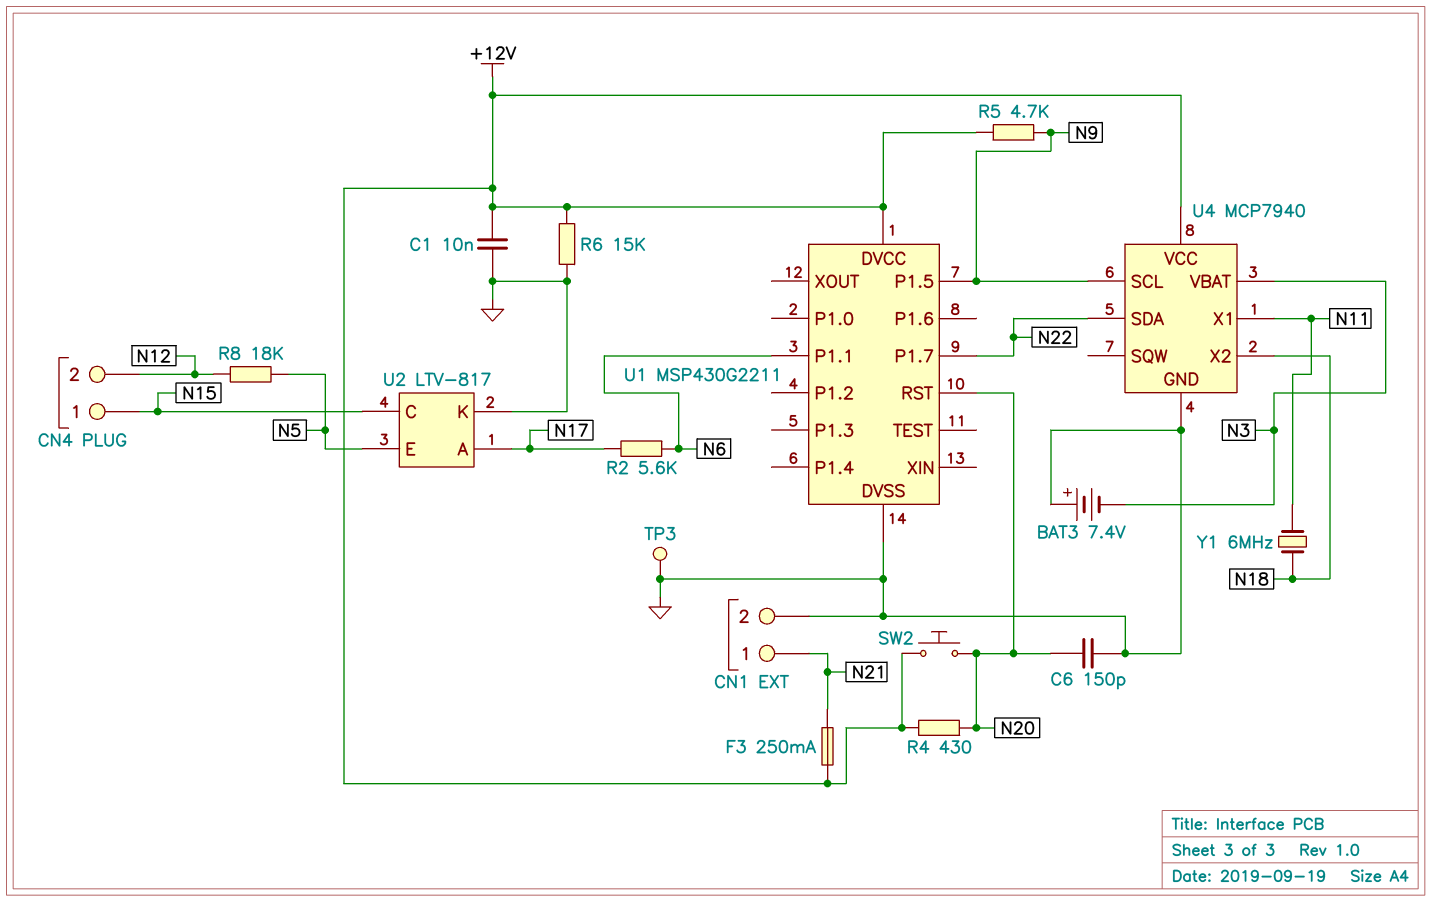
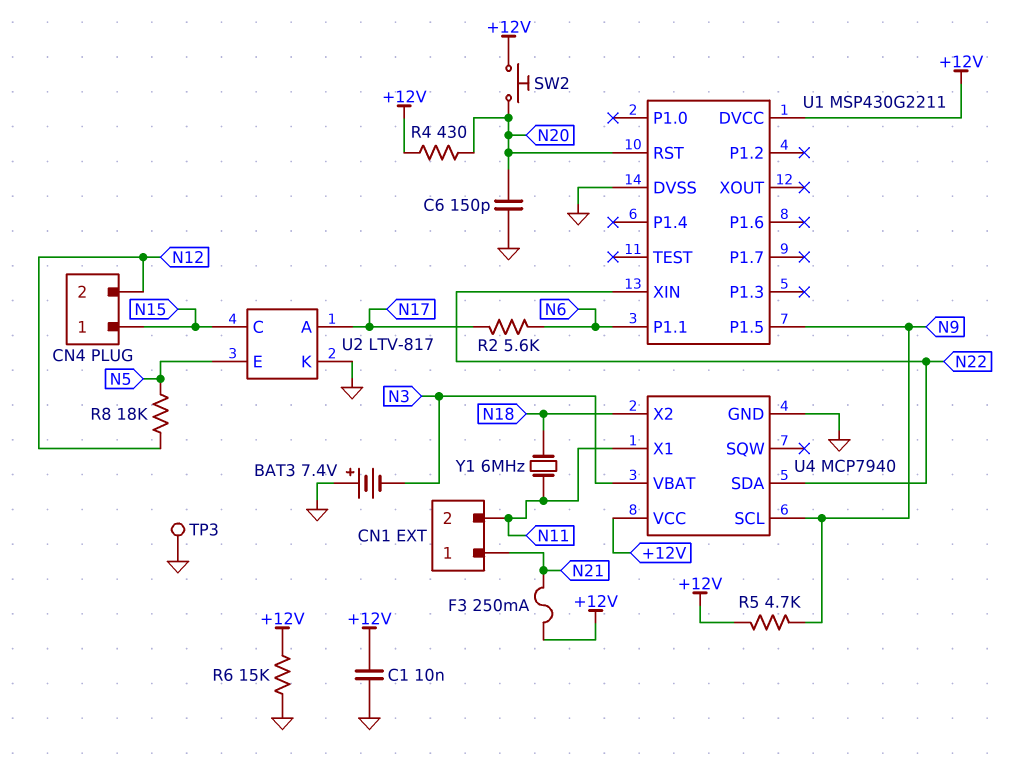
CN1 pin 2: GND -> N11
U1 pin P1.7: N22 -> none
U1 pin XIN: none -> N22

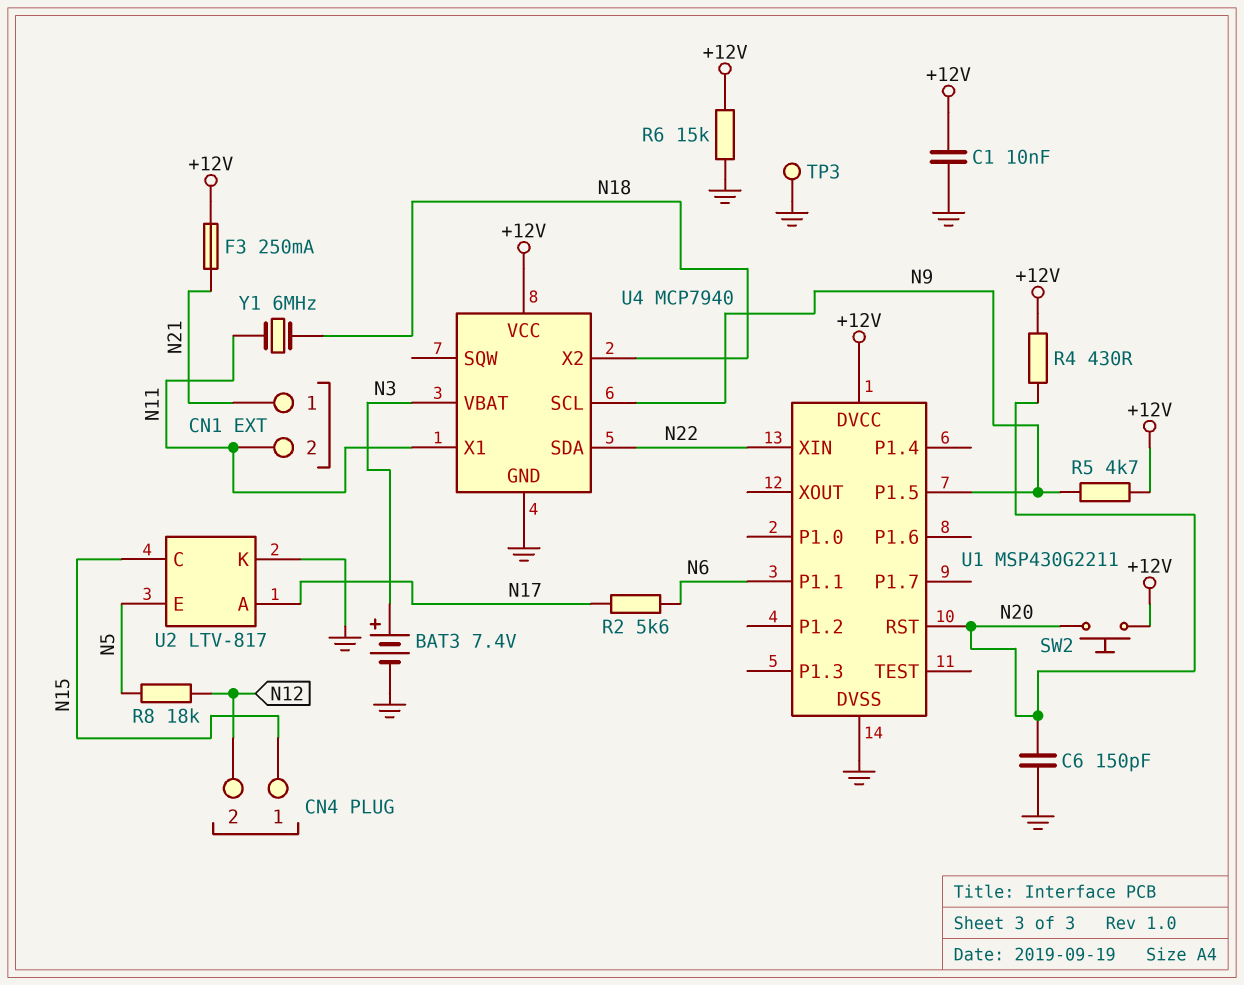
BAT3: 7.4V (plus GND, minus N3) -> 7.4V (plus N3, minus GND)

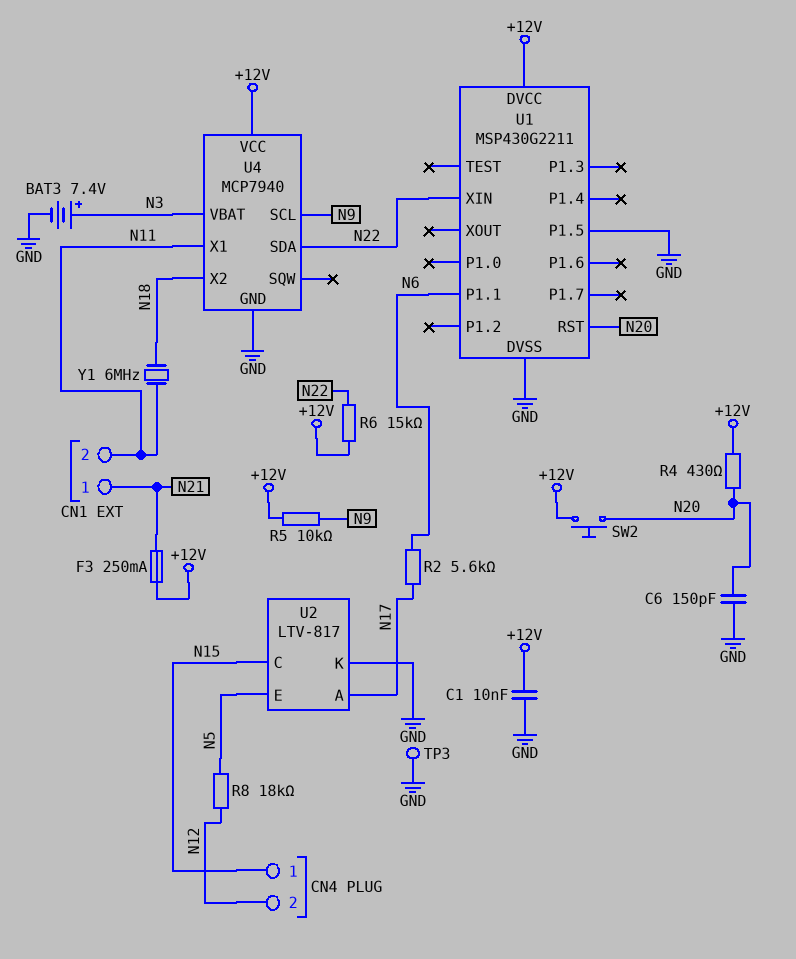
R5: 4.7k (+12V, N9) -> 10k (+12V, N9)
R6: 15k (+12V, GND) -> 15k (+12V, N22)
U1 pin P1.5: N9 -> GND

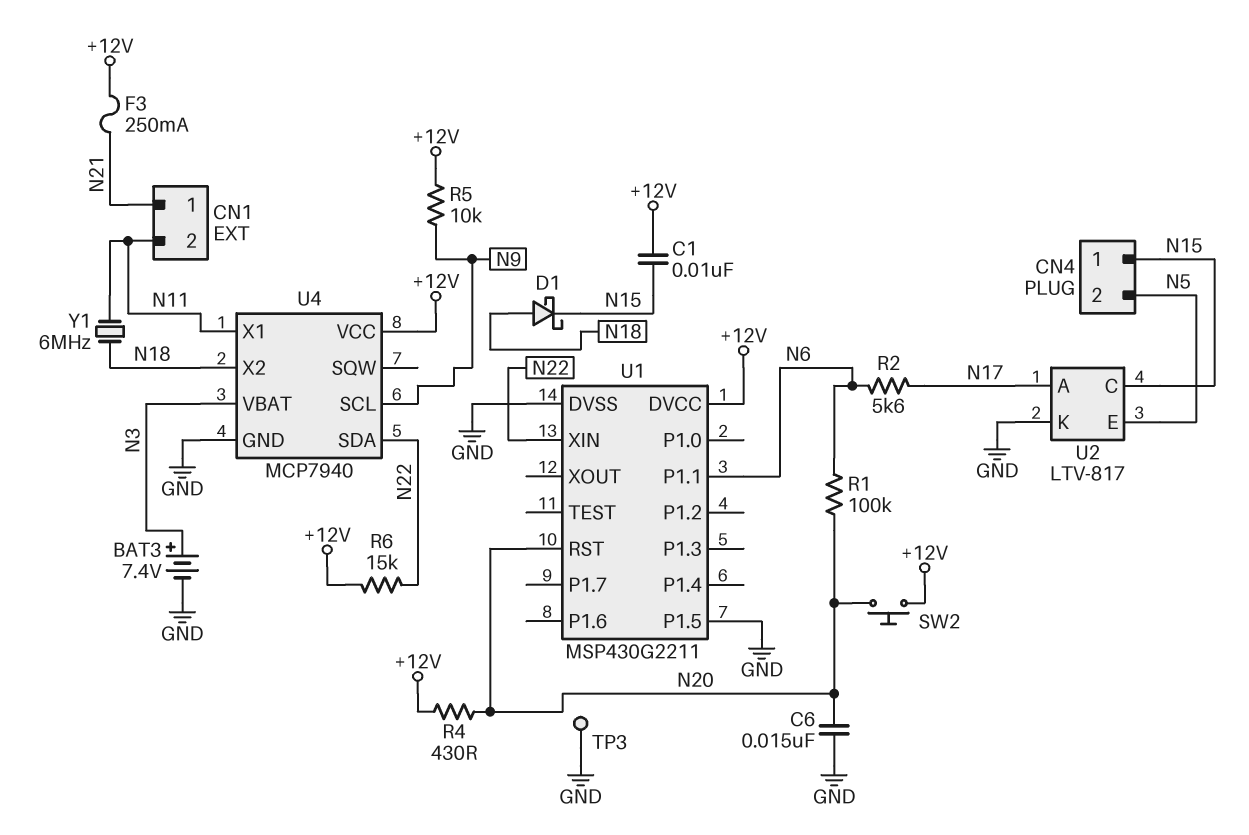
C1: 10nF (+12V, GND) -> 10nF (+12V, N15)
C6: 150pF (GND, N20) -> 15nF (GND, N20)
CN4 pin 2: N12 -> N5
D1: none -> schottky (A N18, K N15)
R1: none -> 100k (N6, N20)
R8: 18k (N5, N12) -> none

